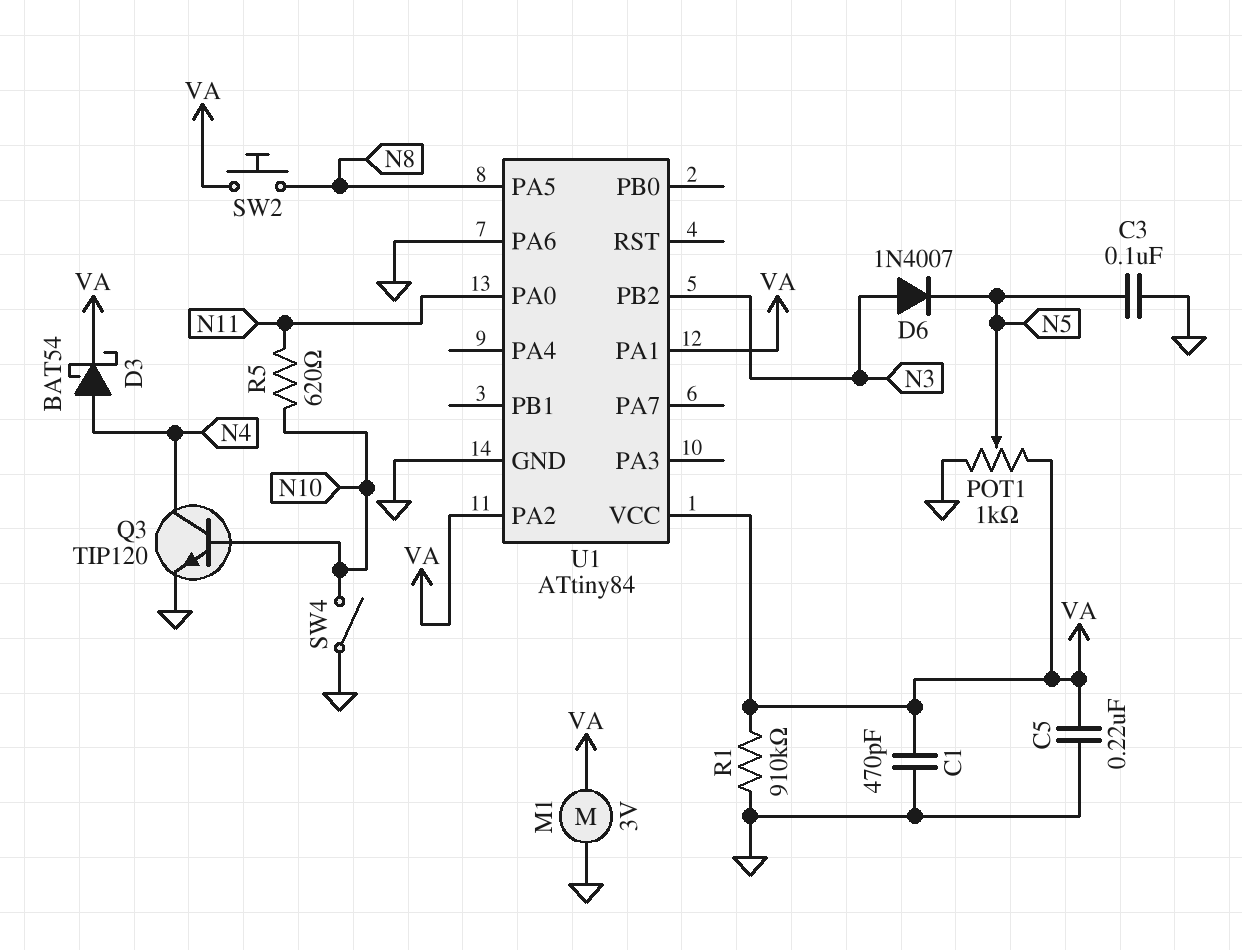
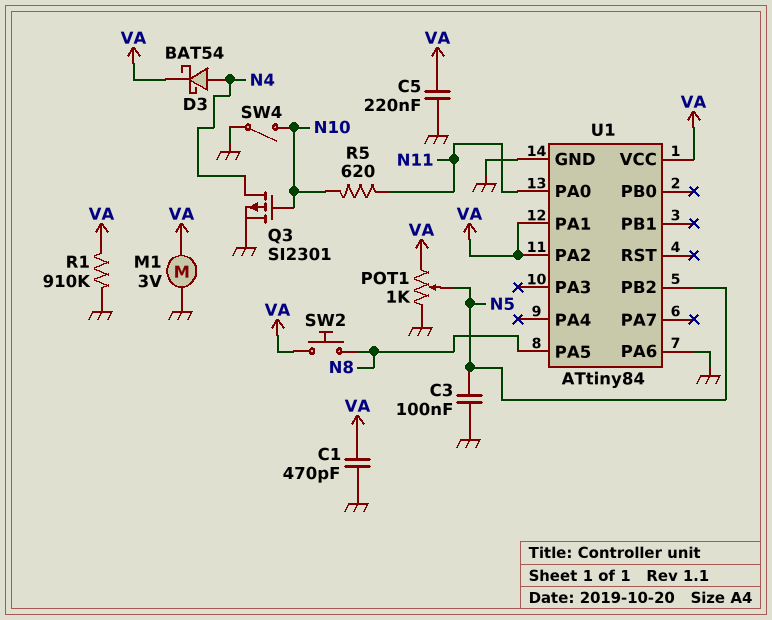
D6: diode 1N4007 (A N3, K N5) -> none
Q3: NPN TIP120 (B N10, C N4, E GND) -> PMOS SI2301 (G N10, D N4, S GND)
U1 pin PB2: N3 -> N5

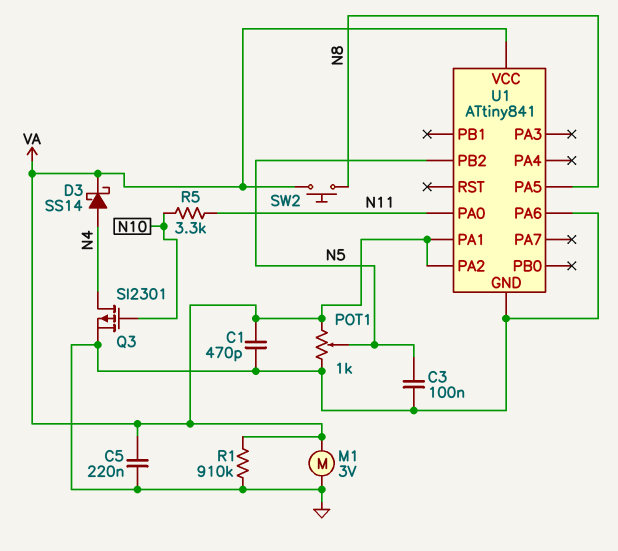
D3: schottky BAT54 (A N4, K VA) -> schottky SS14 (A N4, K VA)
R5: 620 (N10, N11) -> 3.3k (N10, N11)
SW4: switch (GND, N10) -> none
U1: ATtiny84 -> ATtiny841

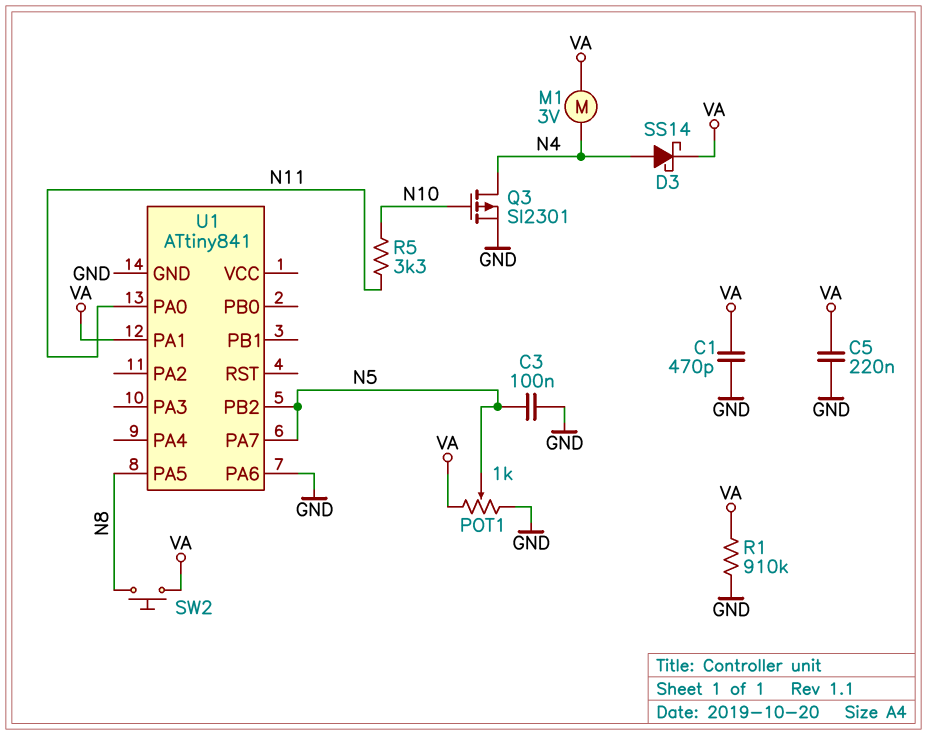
M1: motor 3V (GND, VA) -> motor 3V (N4, VA)
U1 pin PA2: VA -> none
U1 pin PA7: none -> N5
U1 pin VCC: VA -> none

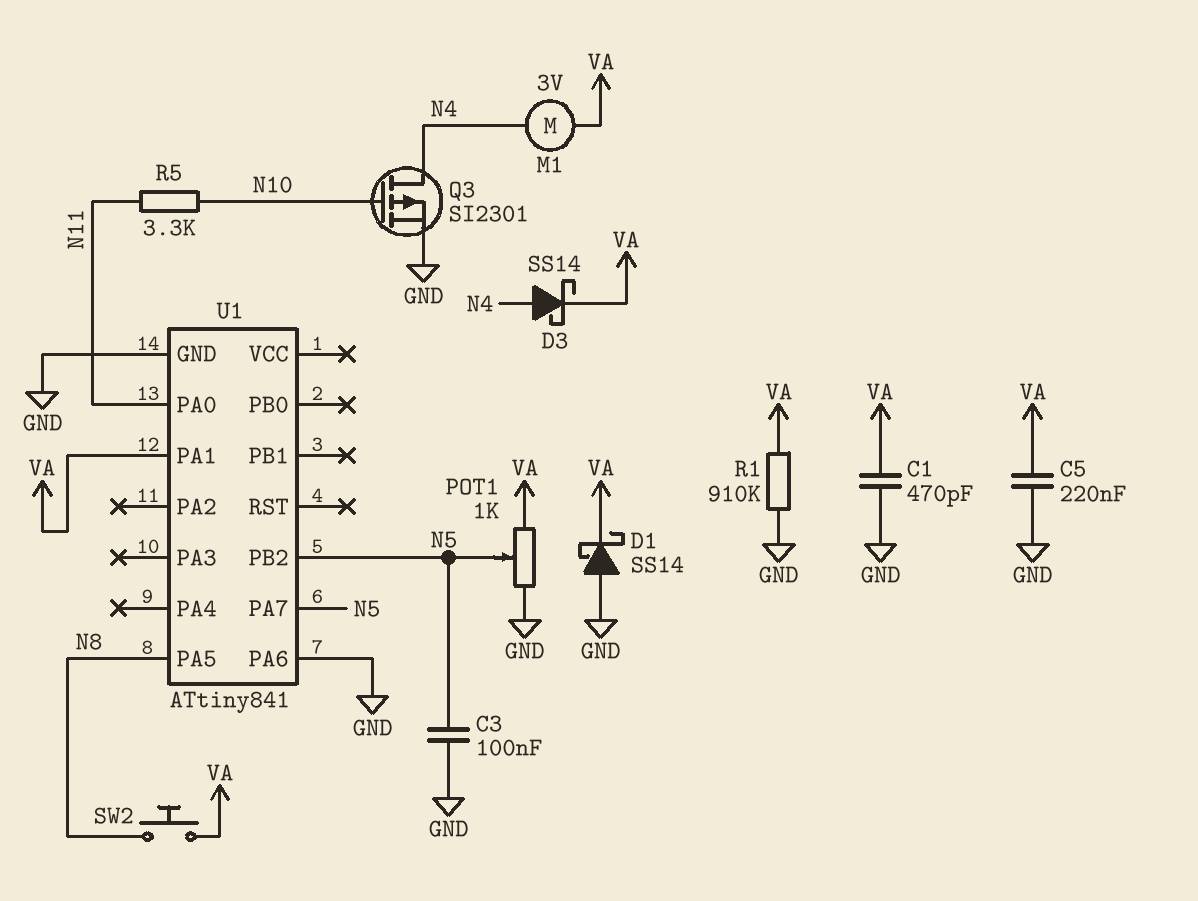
D1: none -> schottky SS14 (A GND, K VA)

